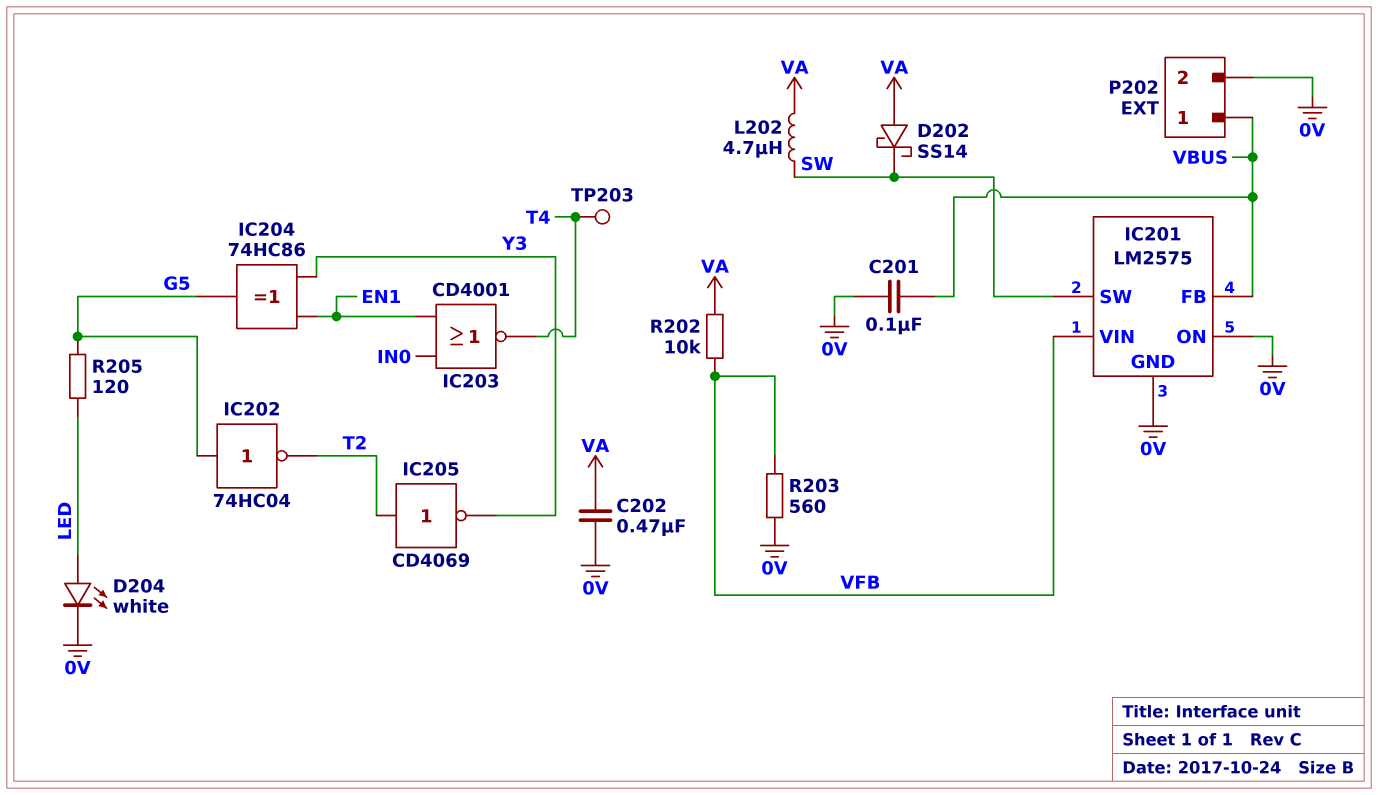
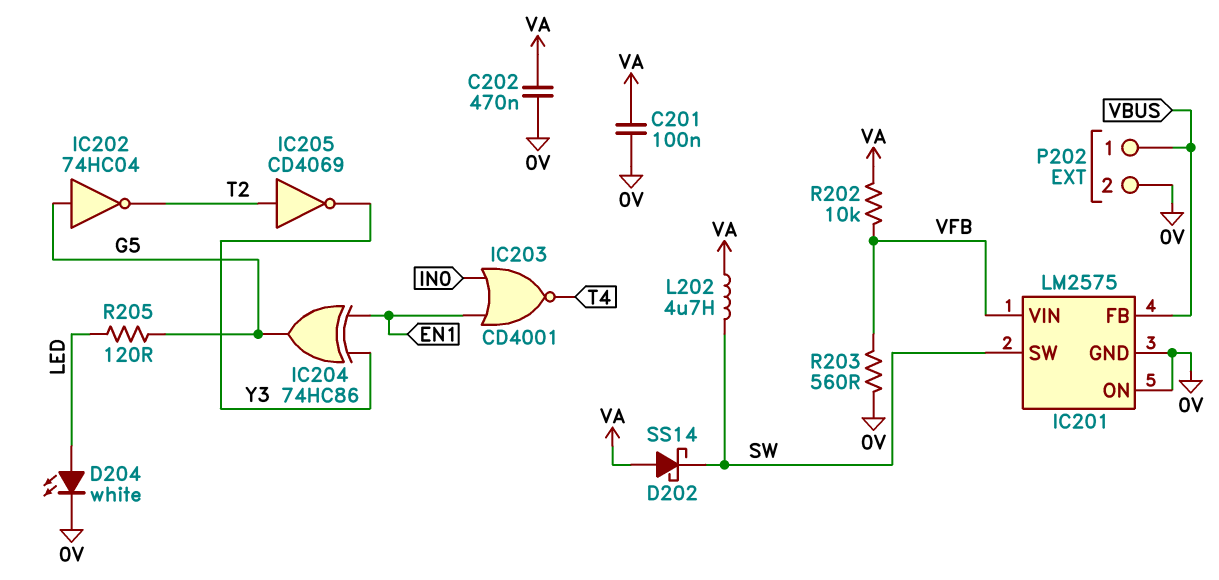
C201: 100nF (0V, VBUS) -> 100nF (0V, VA)
TP203: test point (T4) -> none

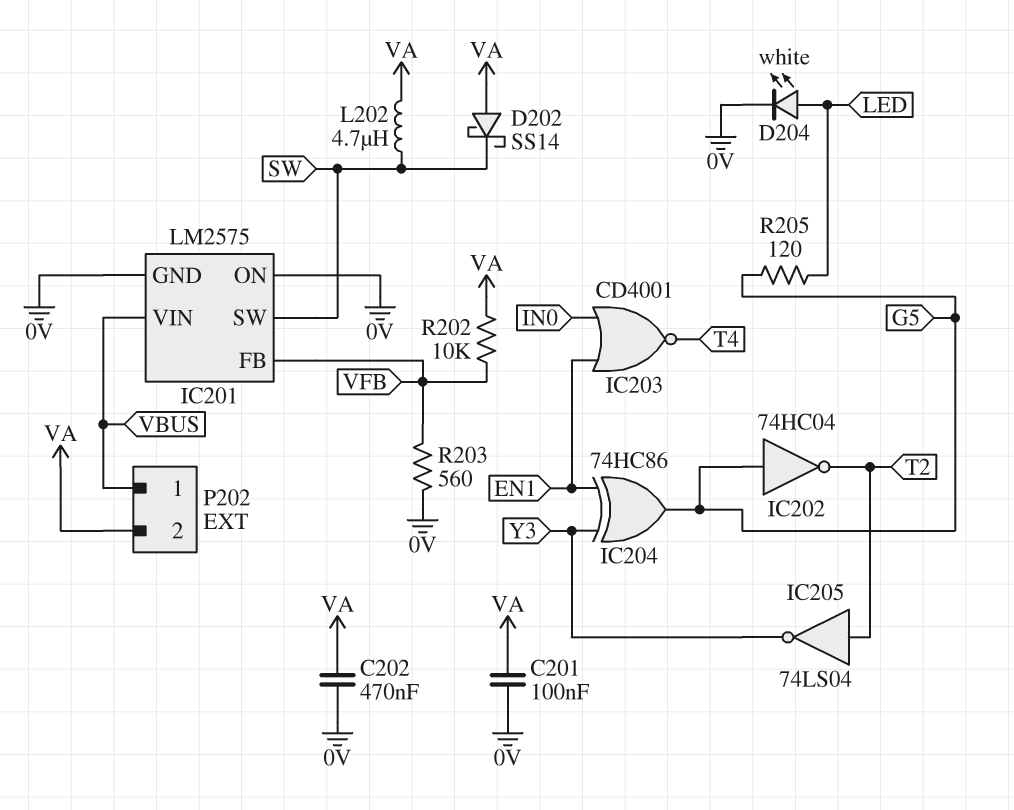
IC201 pin FB: VBUS -> VFB
IC201 pin VIN: VFB -> VBUS
IC205: NOT CD4069 (in T2, out Y3) -> NOT 74LS04 (in T2, out Y3)
P202 pin 2: 0V -> VA

